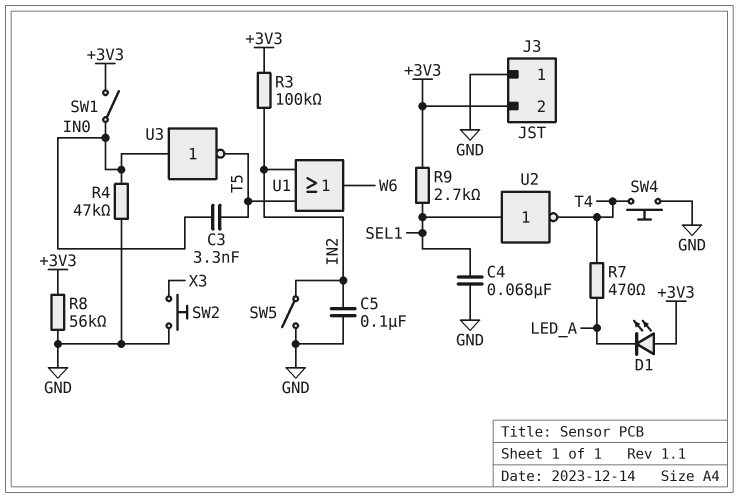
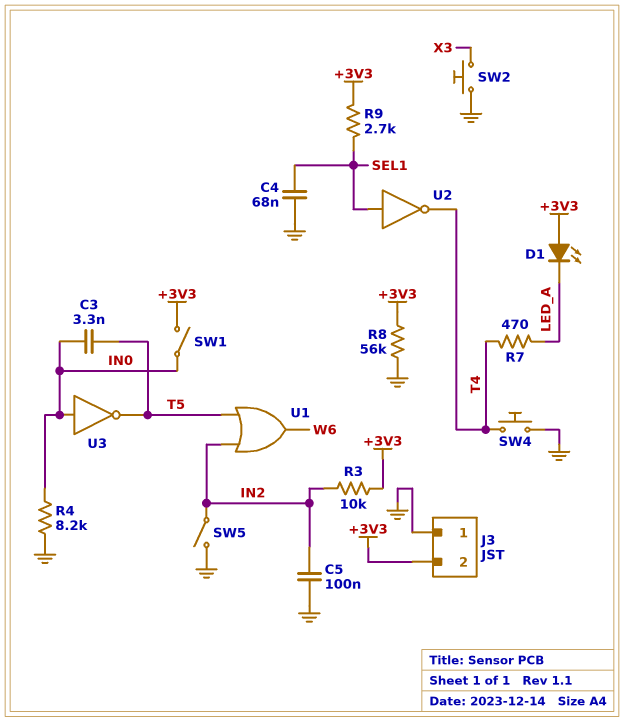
R3: 100k (+3V3, IN2) -> 10k (+3V3, IN2)
R4: 47k (GND, IN0) -> 8.2k (GND, IN0)

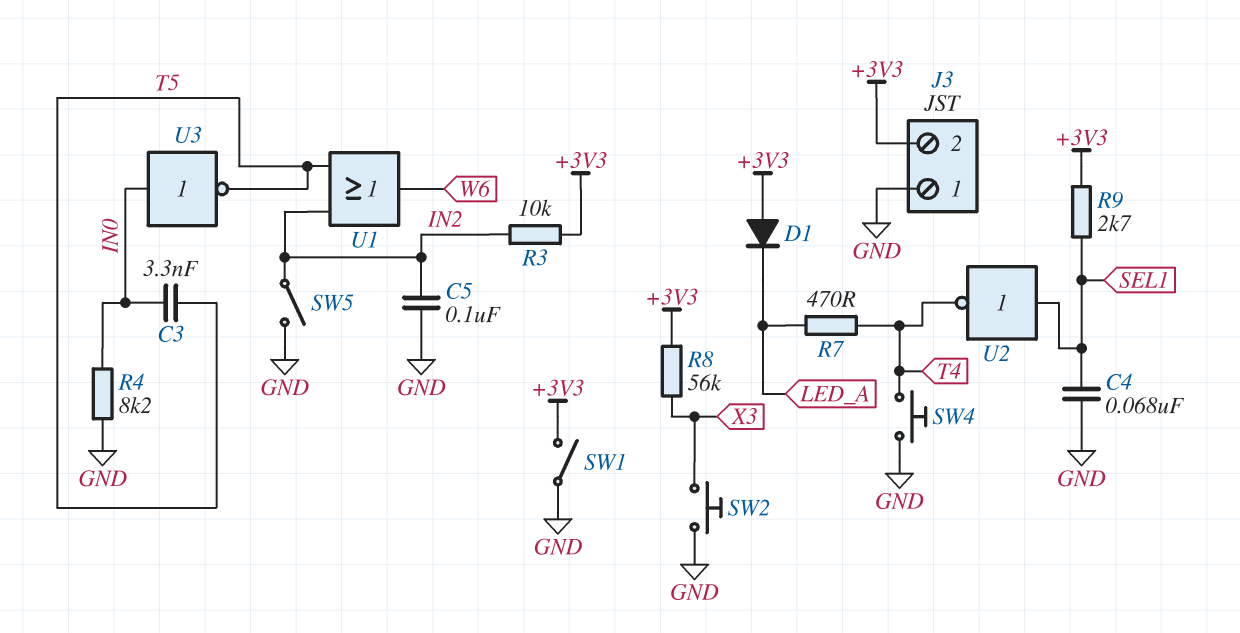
D1: LED (A +3V3, K LED_A) -> diode (A +3V3, K LED_A)
R8: 56k (+3V3, GND) -> 56k (+3V3, X3)
SW1: switch (+3V3, IN0) -> switch (+3V3, GND)

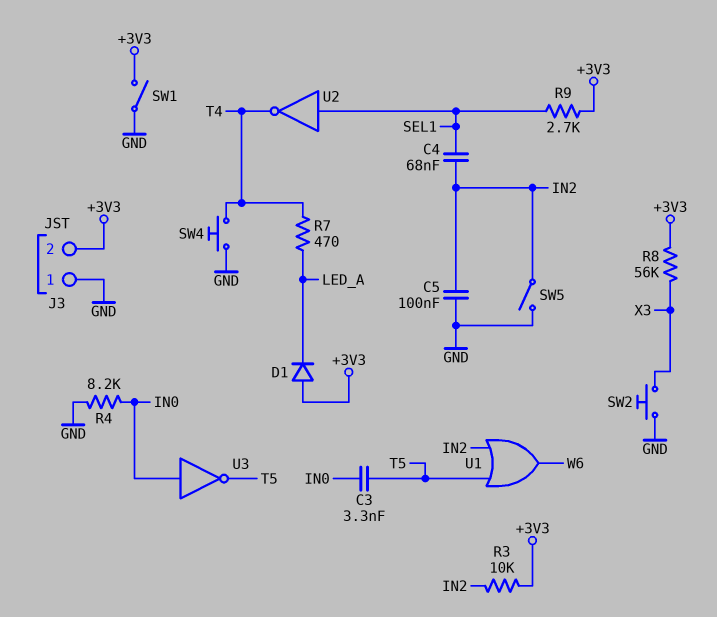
C4: 68nF (GND, SEL1) -> 68nF (IN2, SEL1)

